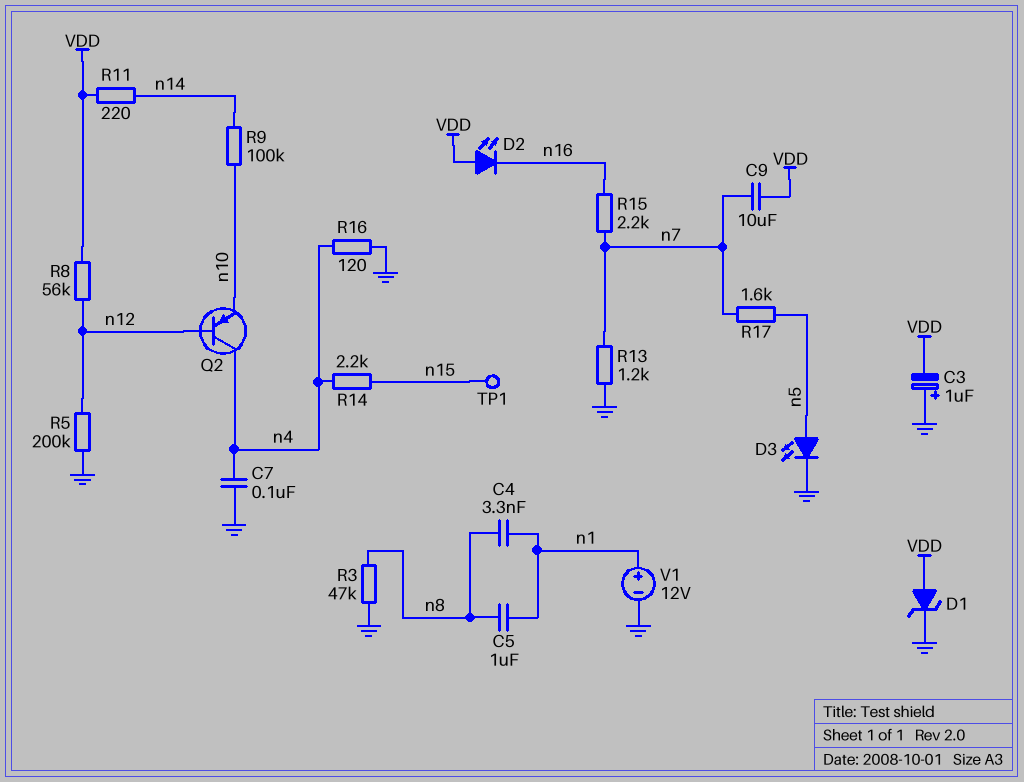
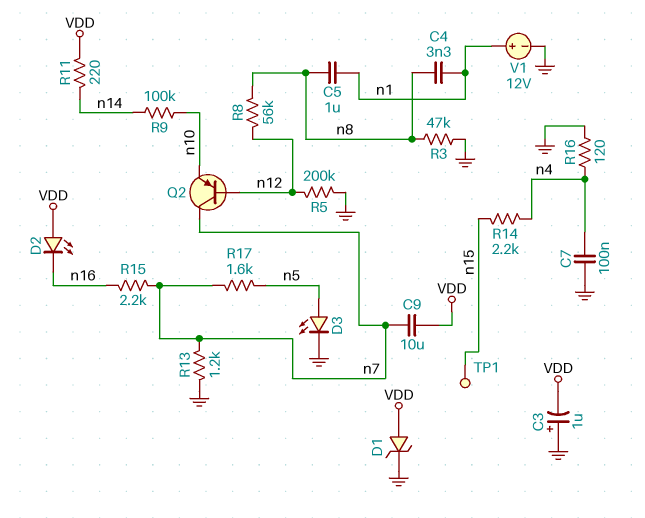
Q2: PNP (B n12, C n4, E n10) -> PNP (B n12, C n7, E n10)
R8: 56k (VDD, n12) -> 56k (n8, n12)

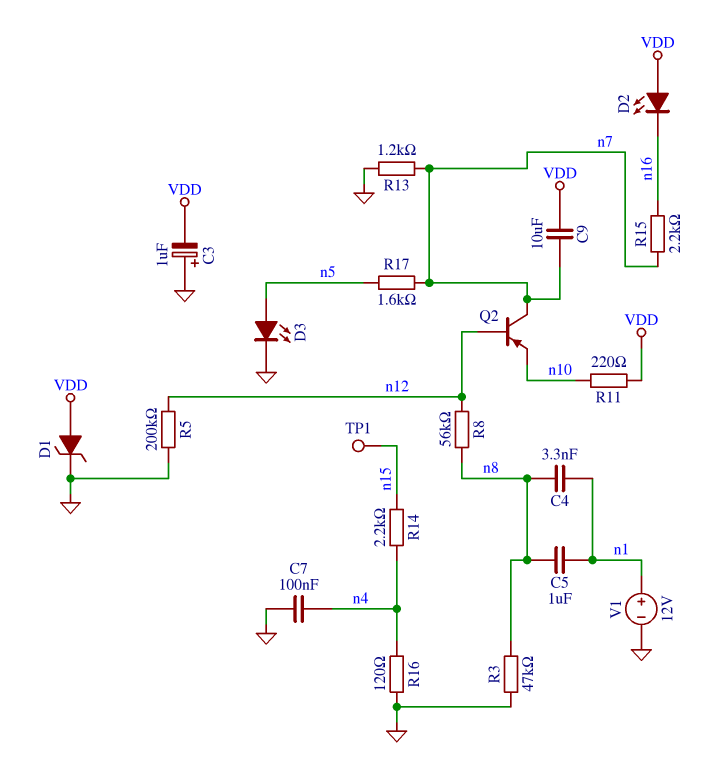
R9: 100k (n10, n14) -> none
R11: 220 (VDD, n14) -> 220 (VDD, n10)

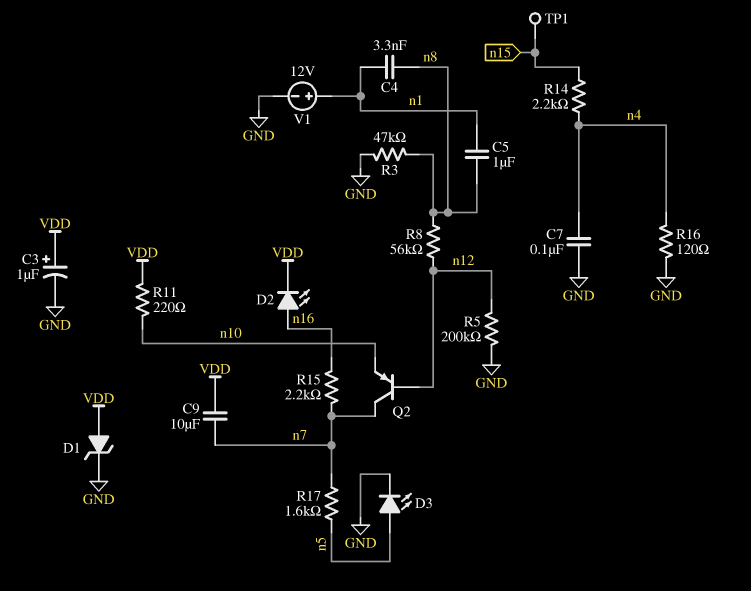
C3: 1uF (plus GND, minus VDD) -> 1uF (plus VDD, minus GND)
D2: LED (A VDD, K n16) -> LED (A n16, K VDD)
R13: 1.2k (GND, n7) -> none

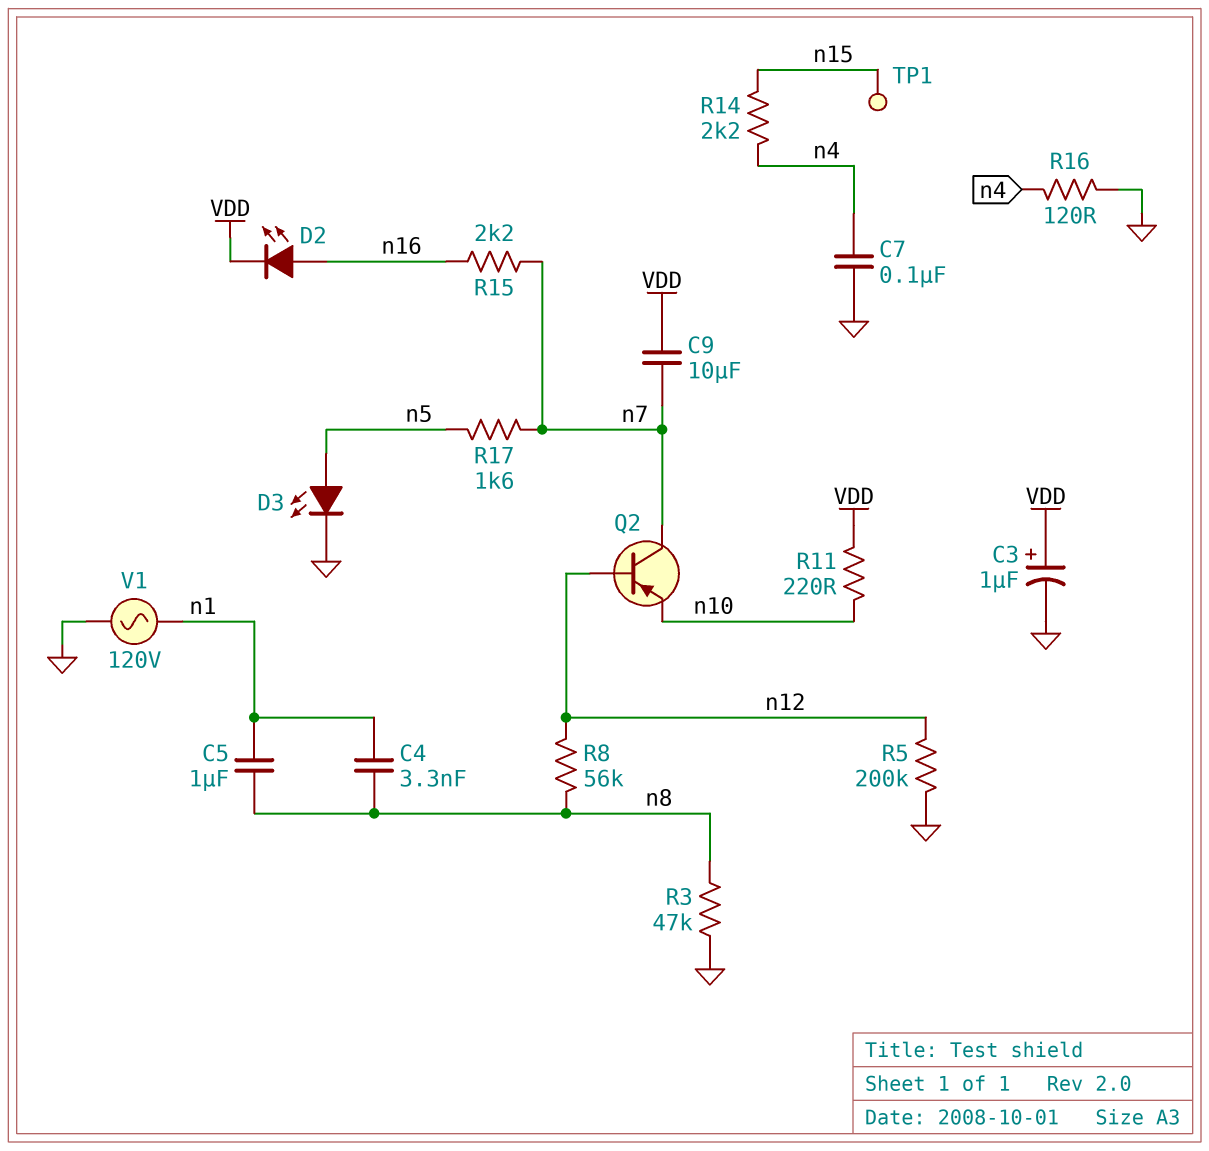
D1: zener (A VDD, K GND) -> none
V1: 12V (plus n1, minus GND) -> AC 120V (GND, n1)

